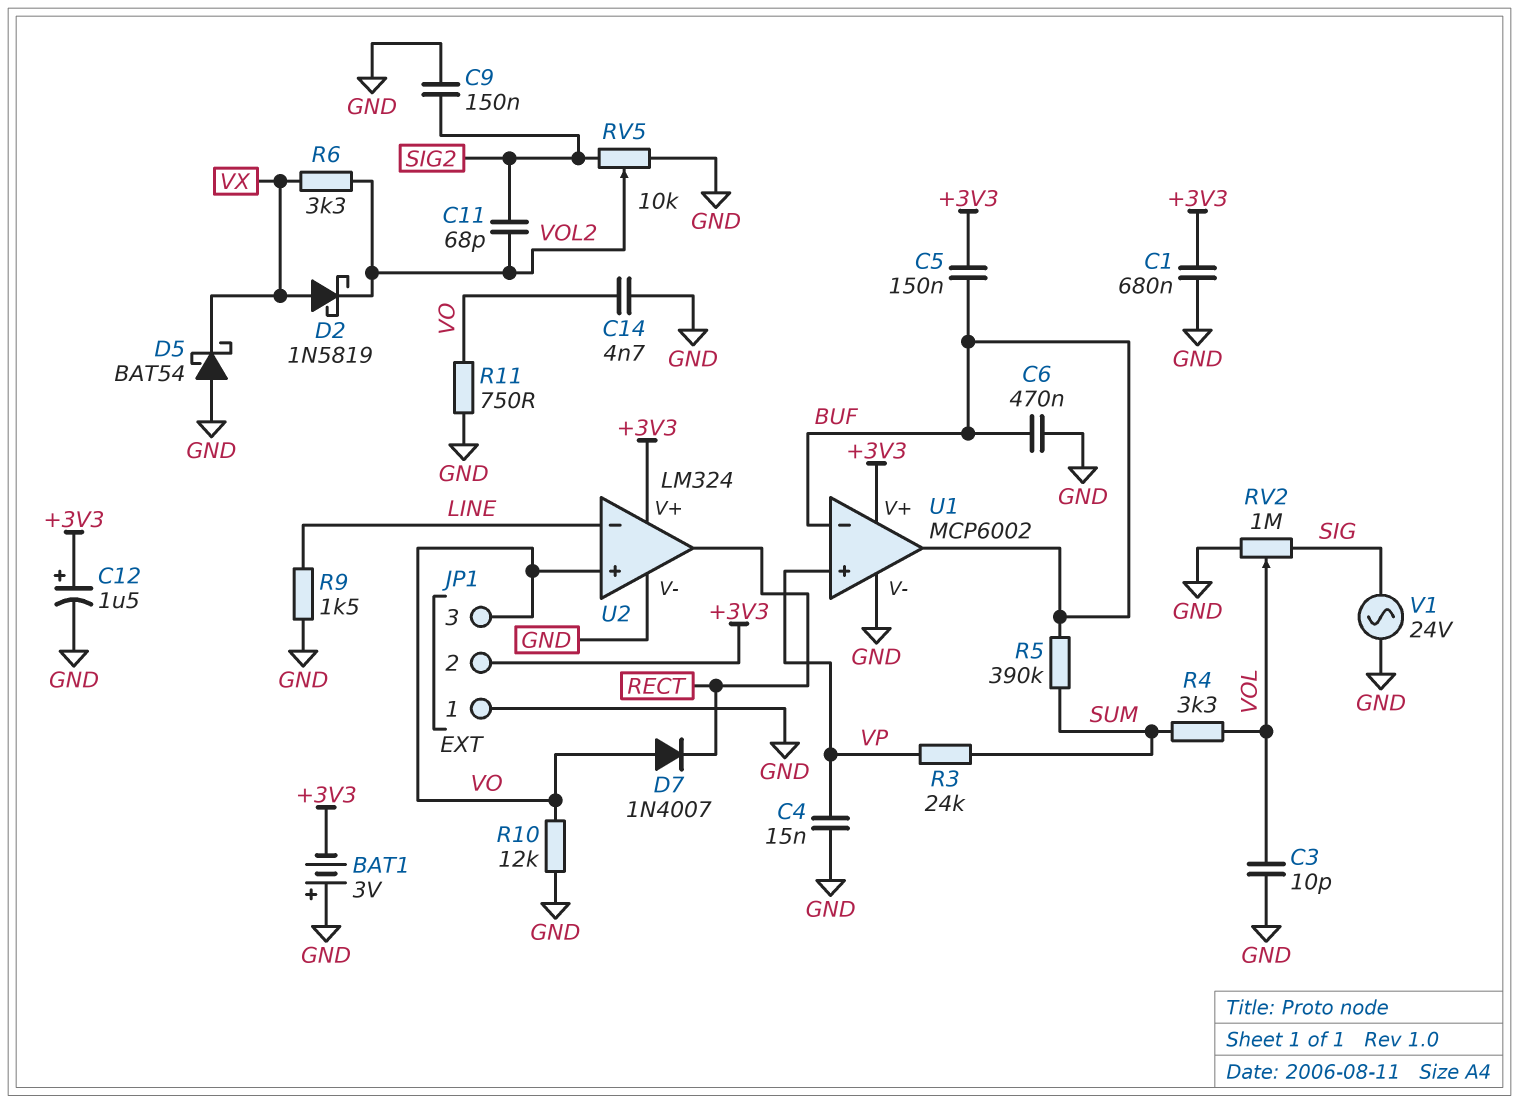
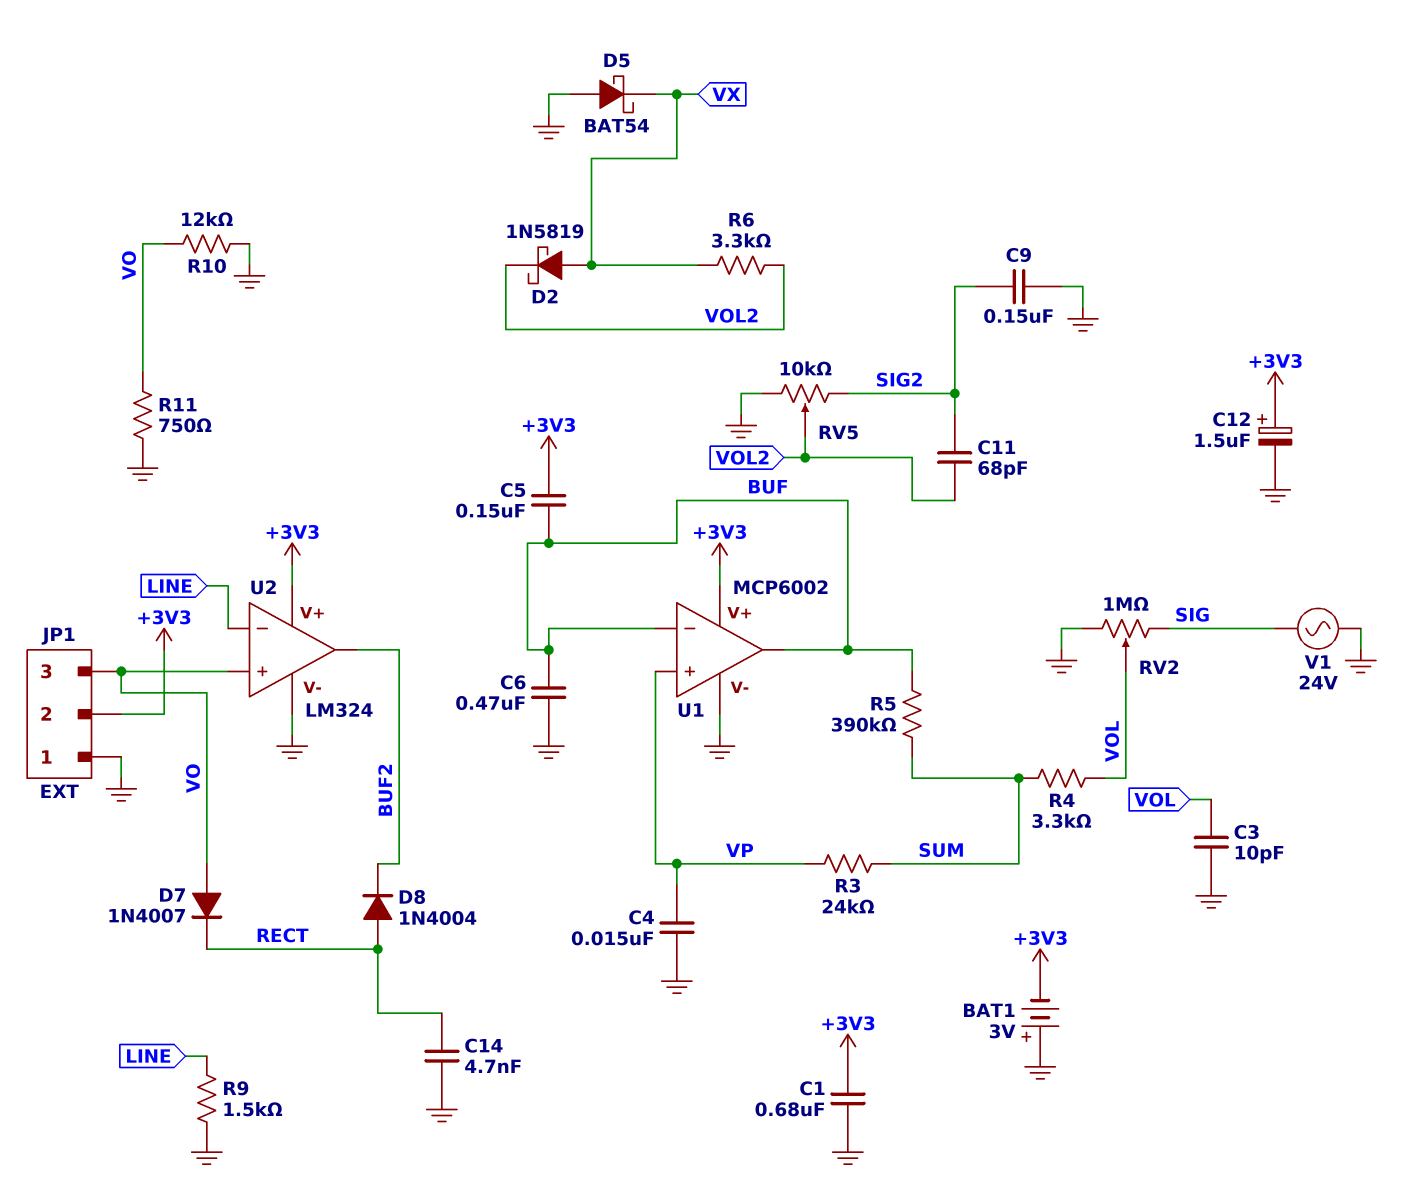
C14: 4.7nF (GND, VO) -> 4.7nF (GND, RECT)
D8: none -> diode 1N4004 (A RECT, K BUF2)
U2 pin out: RECT -> BUF2

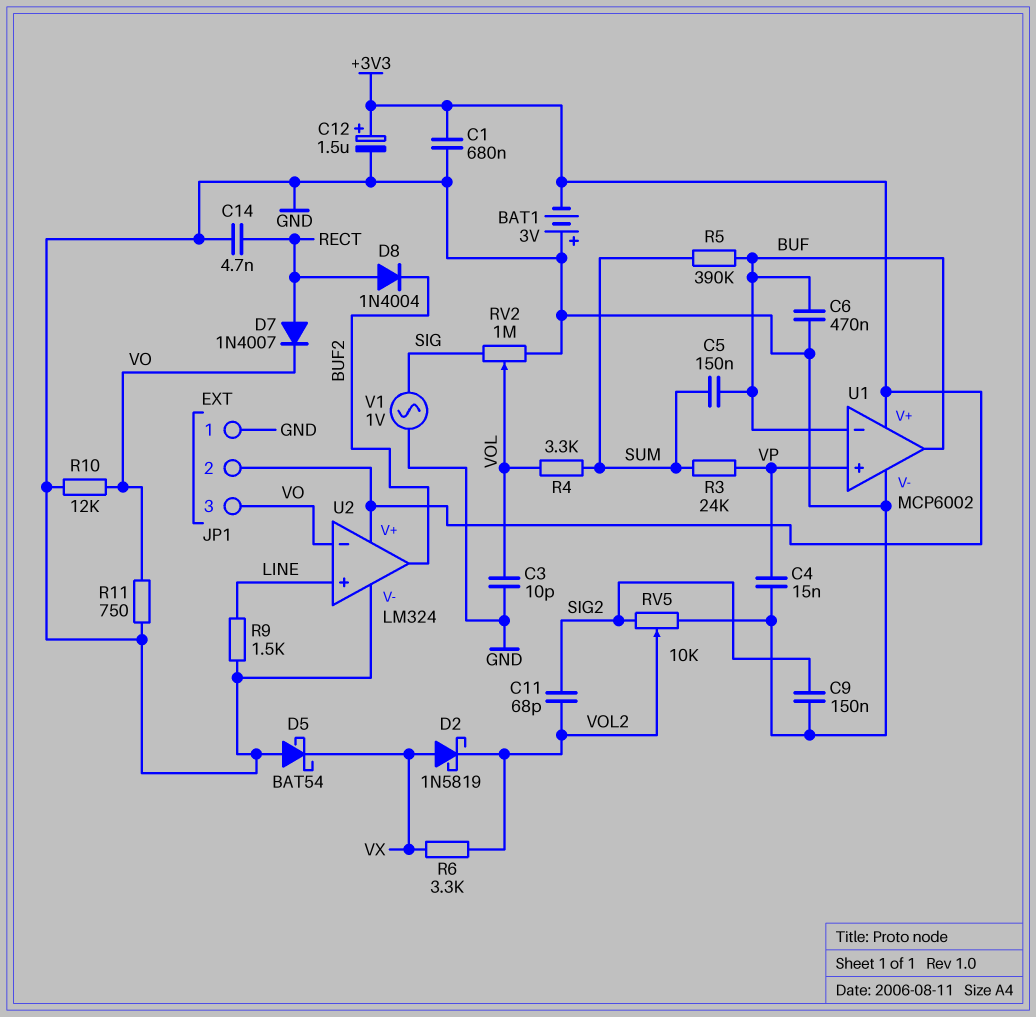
C5: 150nF (+3V3, BUF) -> 150nF (BUF, SUM)
D7: diode 1N4007 (A VO, K RECT) -> diode 1N4007 (A RECT, K VO)
U2 pin in+: VO -> LINE
U2 pin in-: LINE -> VO
V1: AC 24V (GND, SIG) -> AC 1V (GND, SIG)

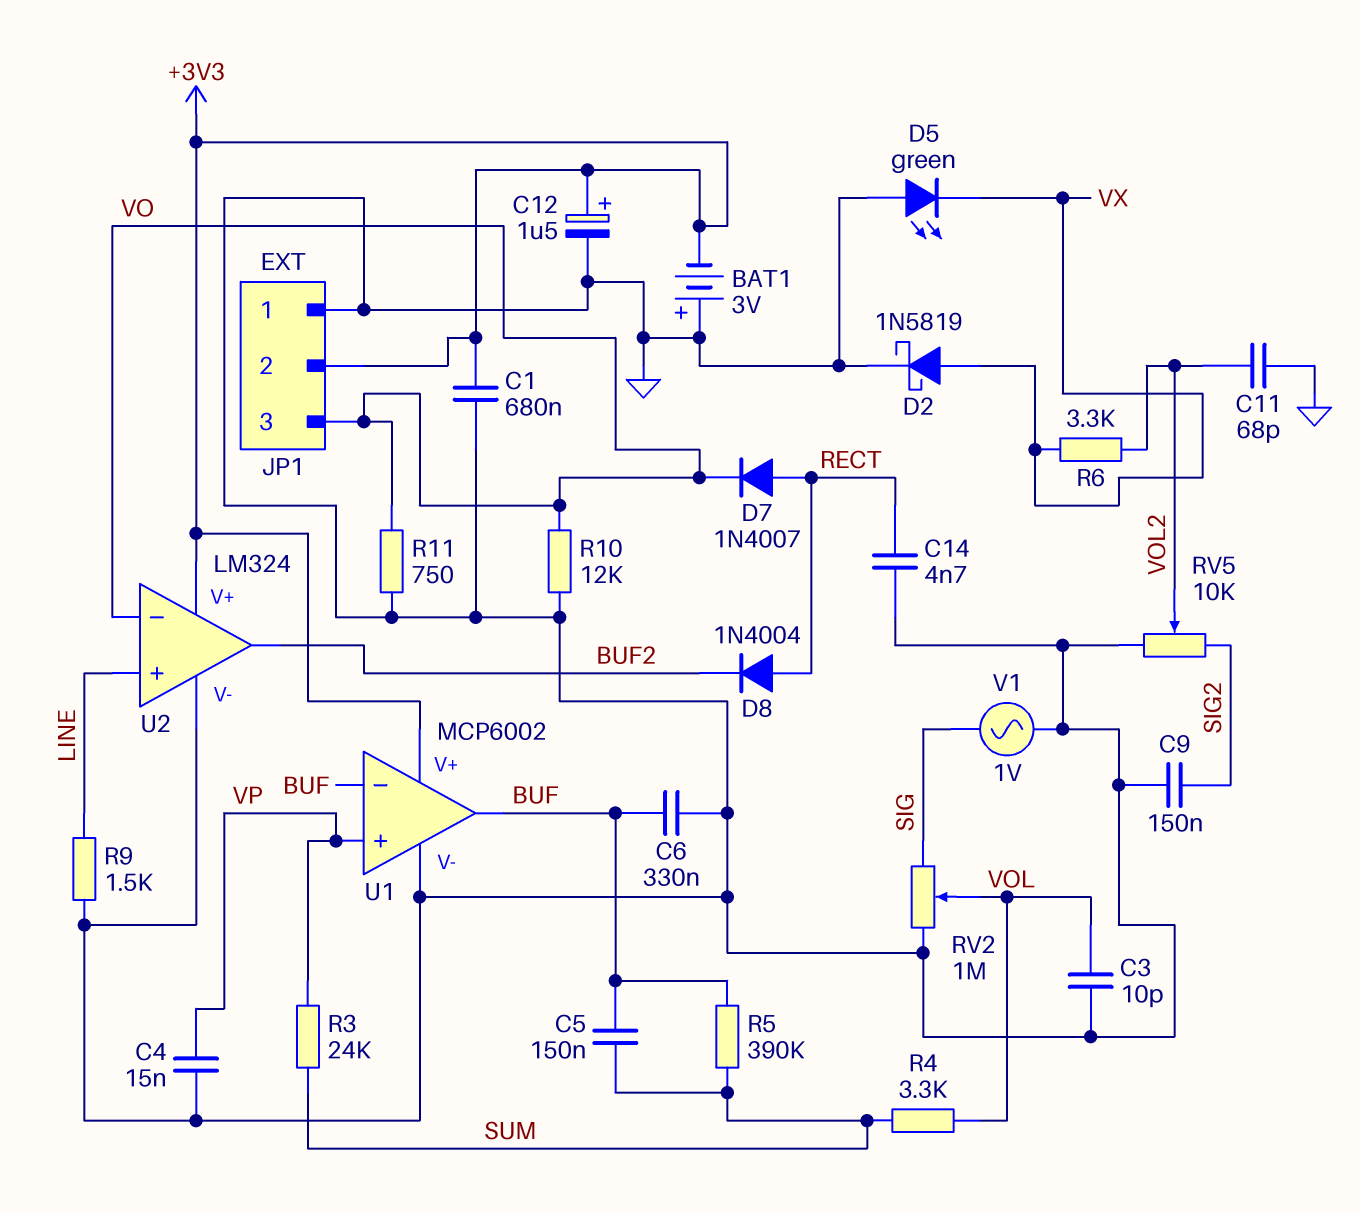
C6: 470nF (BUF, GND) -> 330nF (BUF, GND)
C11: 68pF (SIG2, VOL2) -> 68pF (GND, VOL2)
D2: schottky 1N5819 (A VX, K VOL2) -> schottky 1N5819 (A VX, K GND)
D5: schottky BAT54 (A GND, K VX) -> LED green (A GND, K VX)

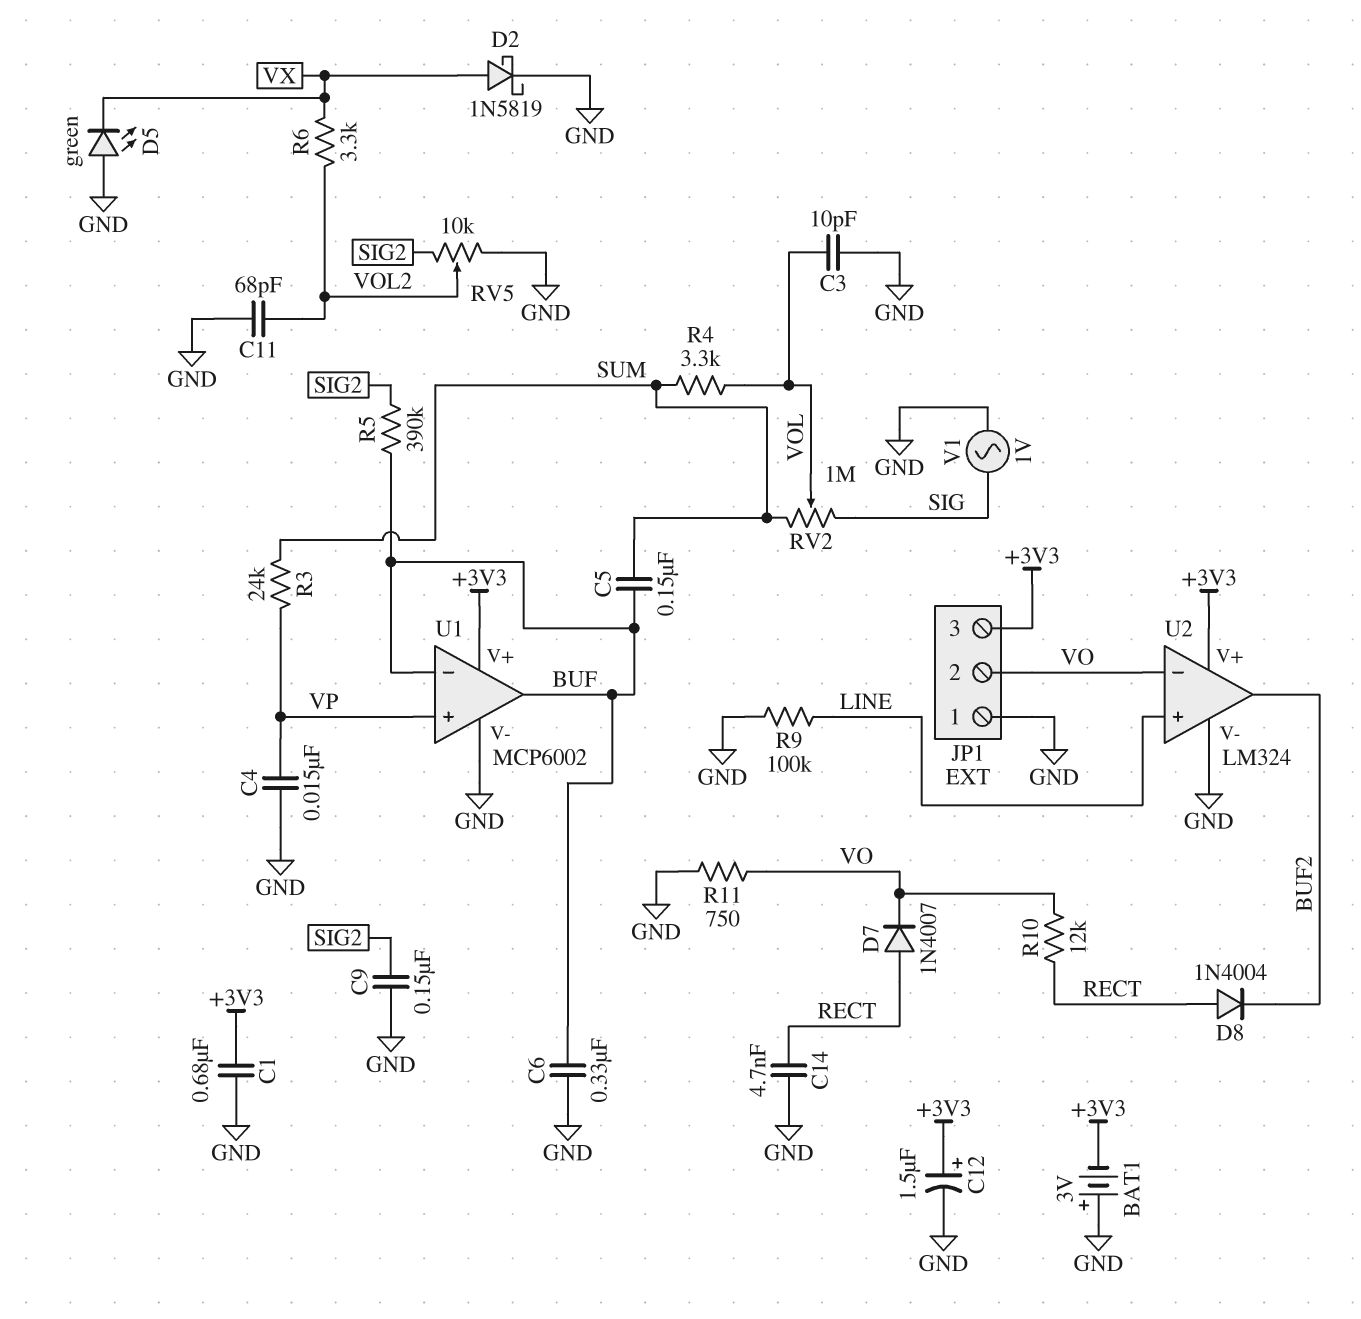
JP1 pin 2: +3V3 -> VO
JP1 pin 3: VO -> +3V3
R5: 390k (BUF, SUM) -> 390k (BUF, SIG2)
R9: 1.5k (GND, LINE) -> 100k (GND, LINE)
R10: 12k (GND, VO) -> 12k (RECT, VO)
RV2: 1M (GND, SIG, wiper VOL) -> 1M (SIG, SUM, wiper VOL)

